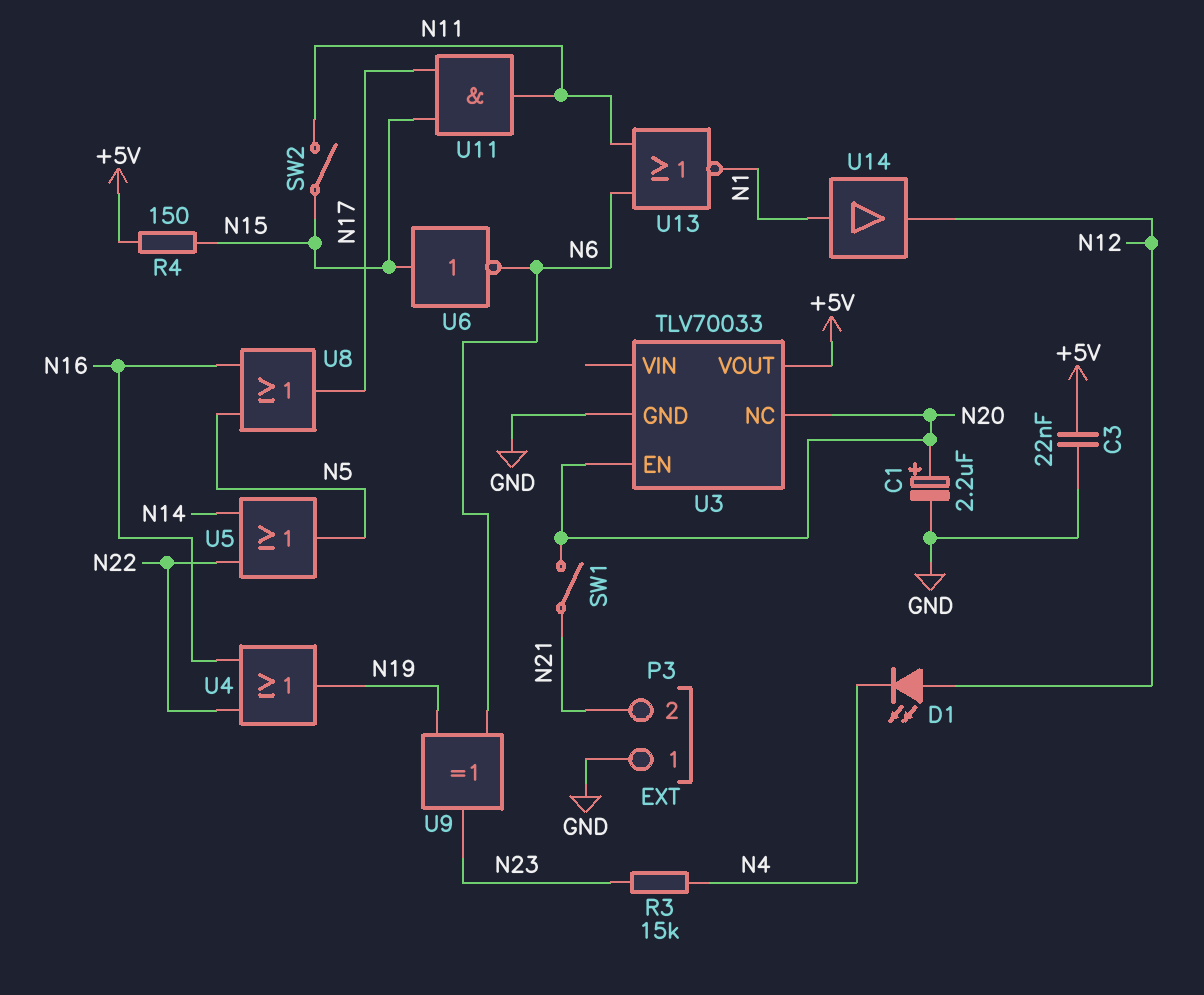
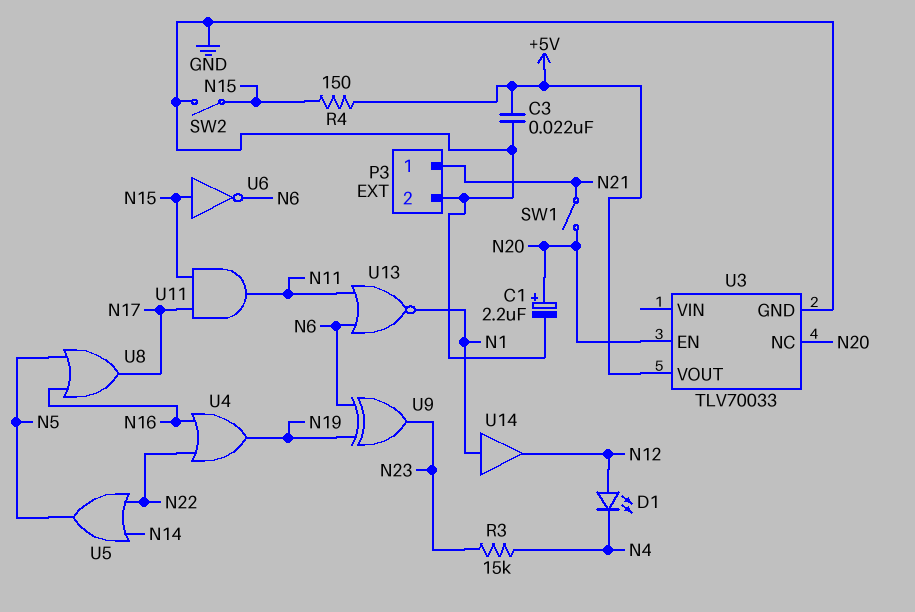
P3 pin 1: GND -> N21
P3 pin 2: N21 -> GND
SW2: switch (N11, N15) -> switch (GND, N15)

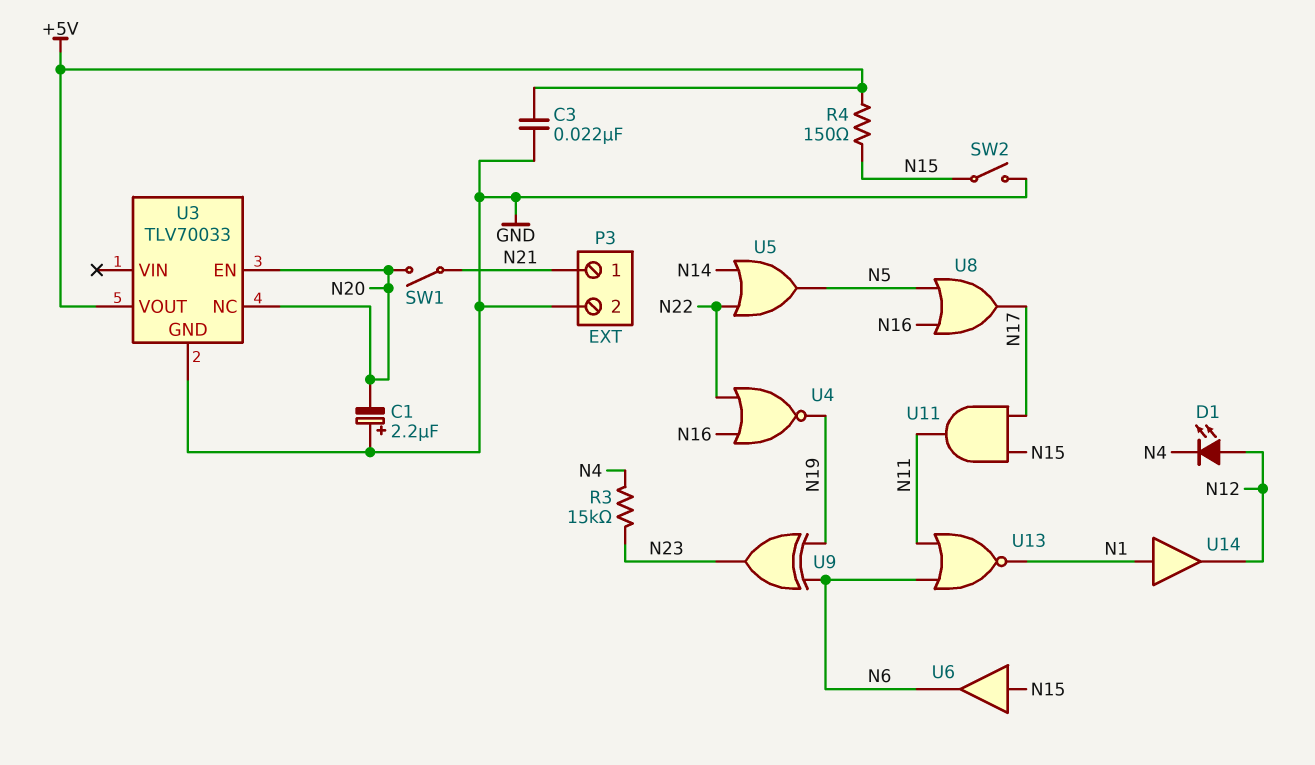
C1: 2.2uF (plus N20, minus GND) -> 2.2uF (plus GND, minus N20)
U4: OR (in N16, in N22, out N19) -> NOR (in N16, in N22, out N19)
U6: NOT (in N15, out N6) -> buffer (in N15, out N6)

